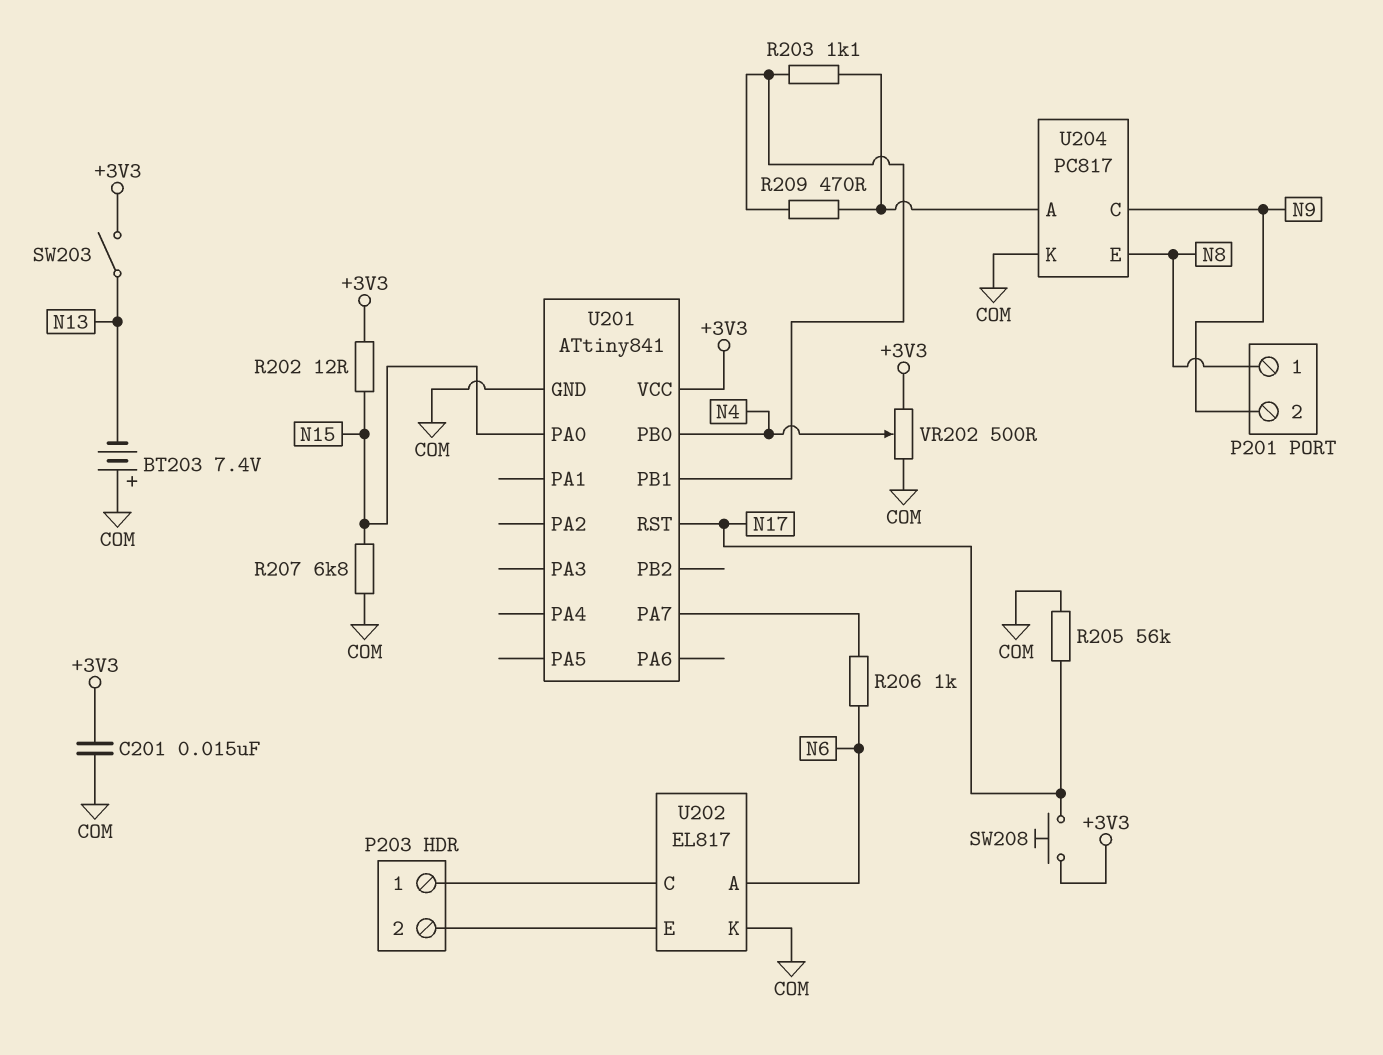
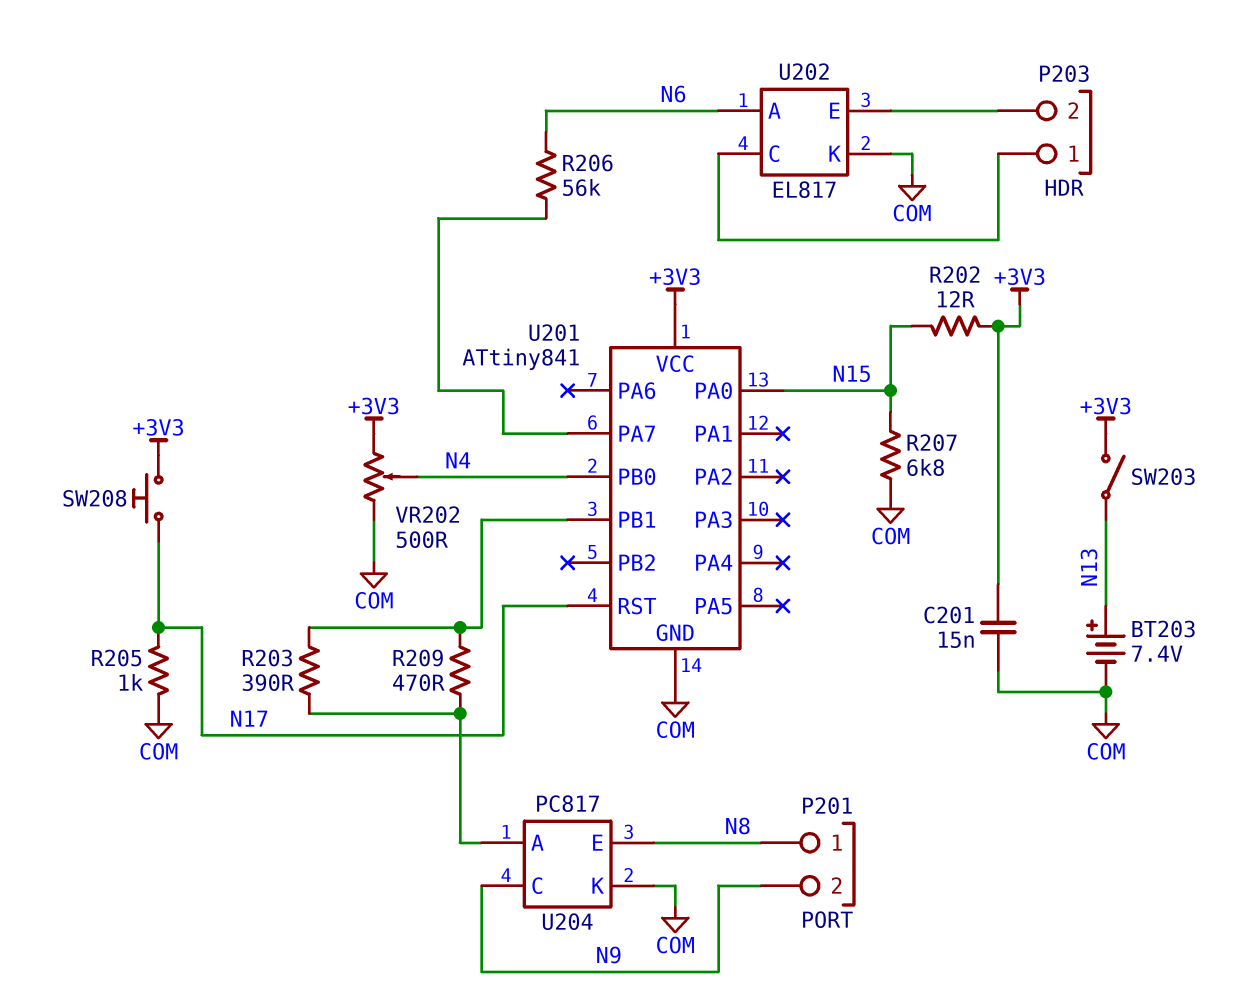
BT203: 7.4V (plus COM, minus N13) -> 7.4V (plus N13, minus COM)
R203: 1.1k (U201/PB1, U204/A) -> 390 (U201/PB1, U204/A)
R205: 56k (COM, N17) -> 1k (COM, N17)
R206: 1k (N6, U201/PA7) -> 56k (N6, U201/PA7)

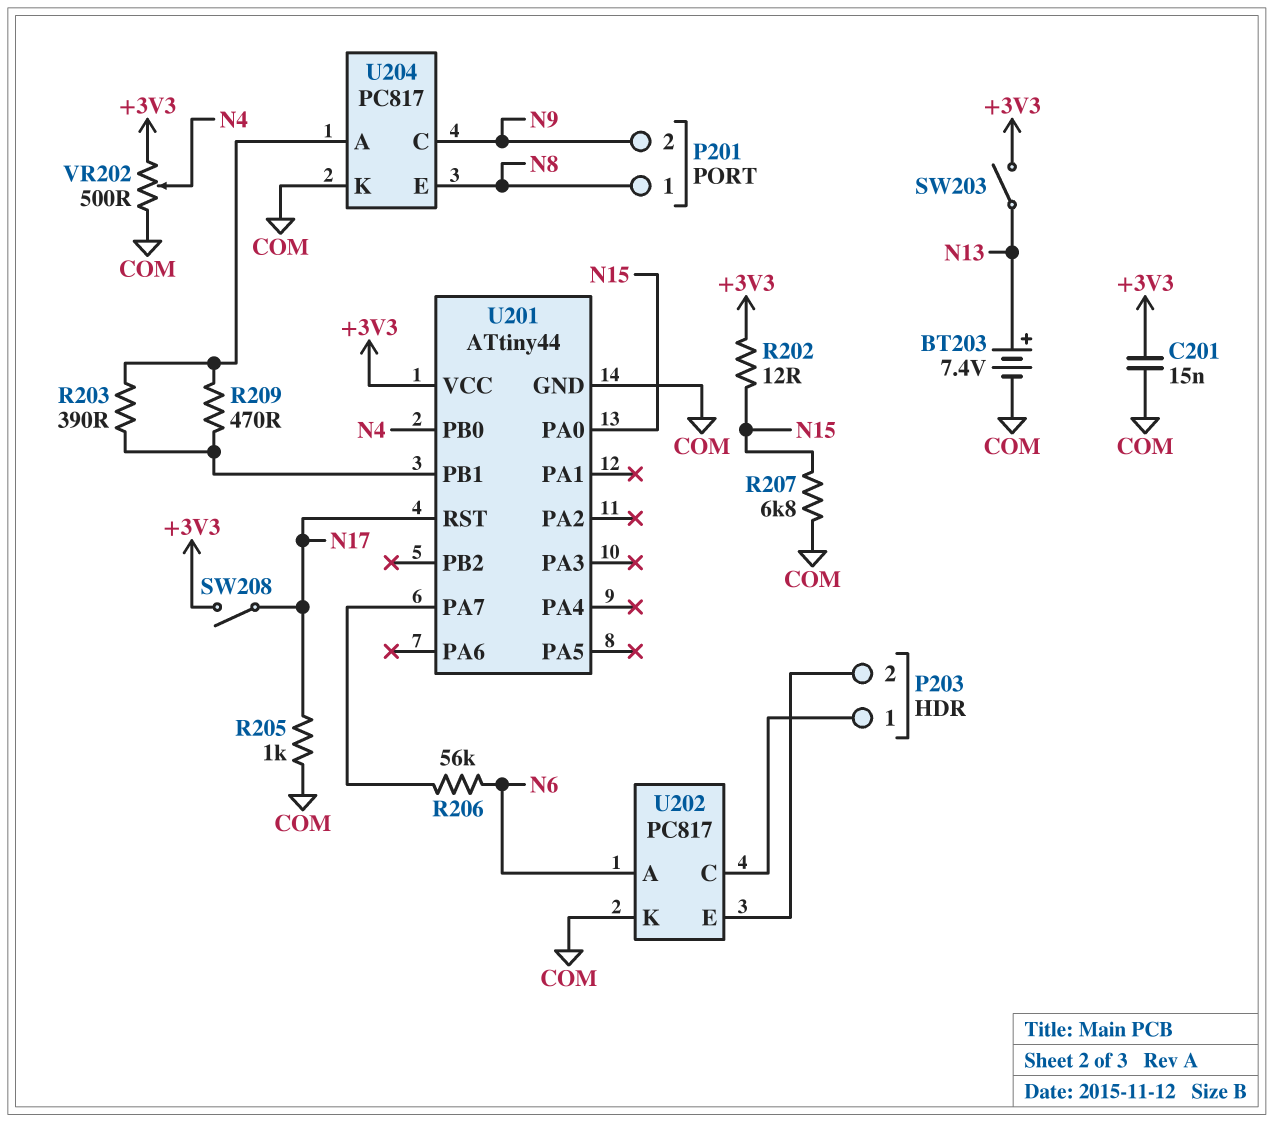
SW208: button (+3V3, N17) -> switch (+3V3, N17)
U201: ATtiny841 -> ATtiny44
U202: EL817 -> PC817

